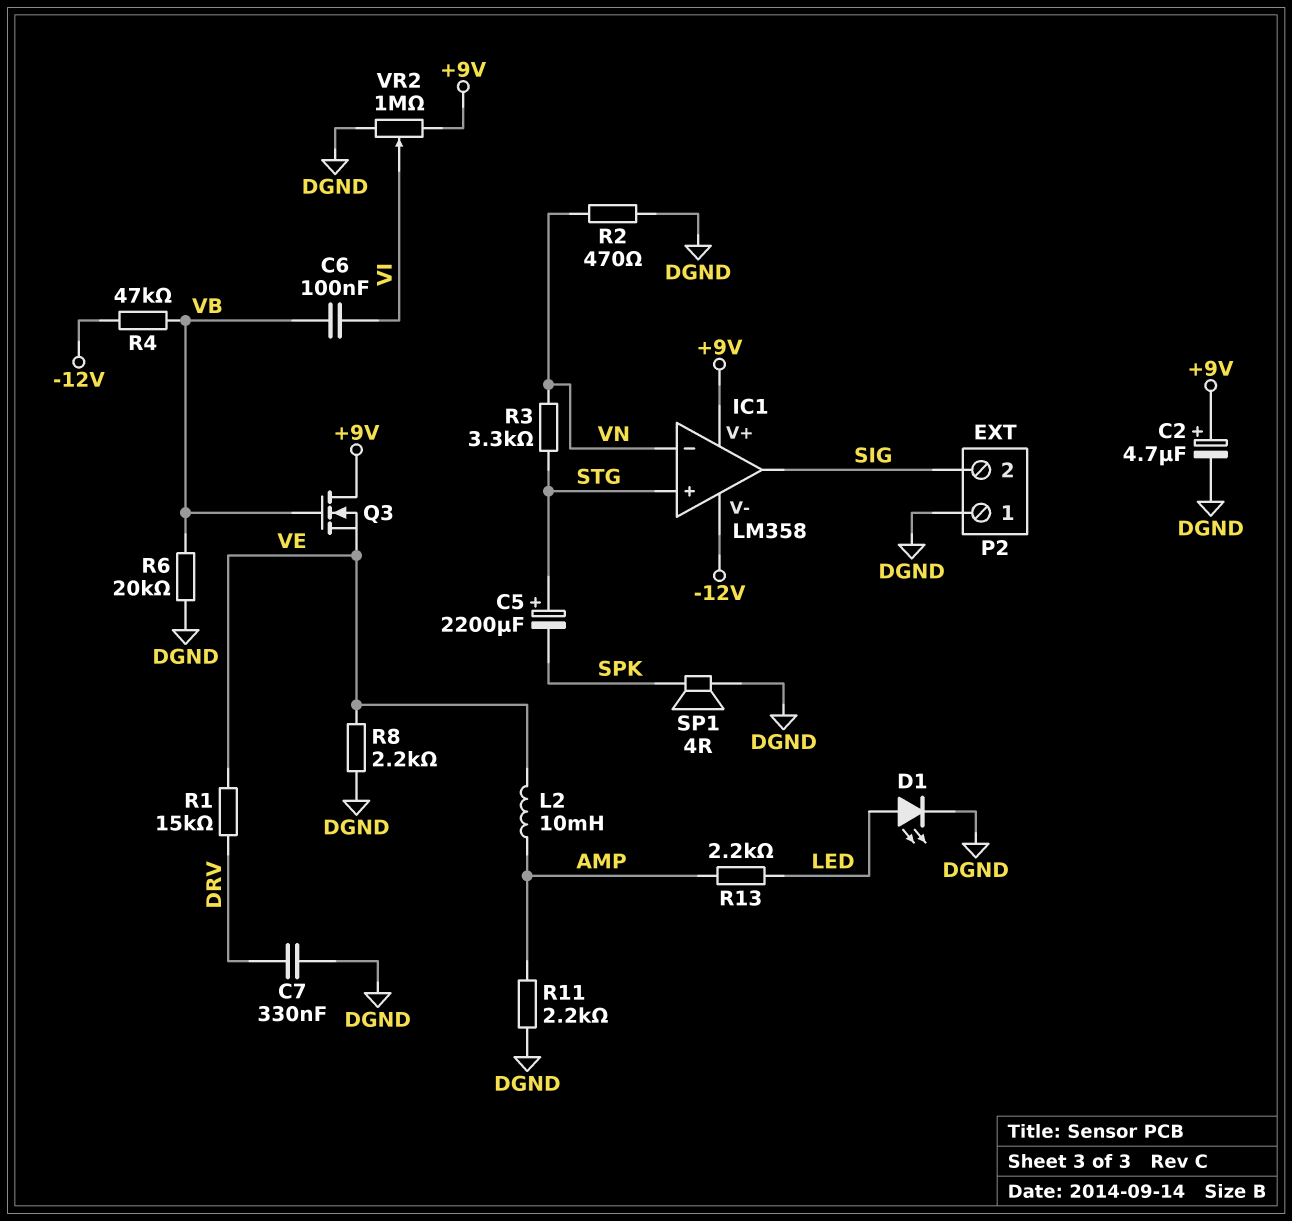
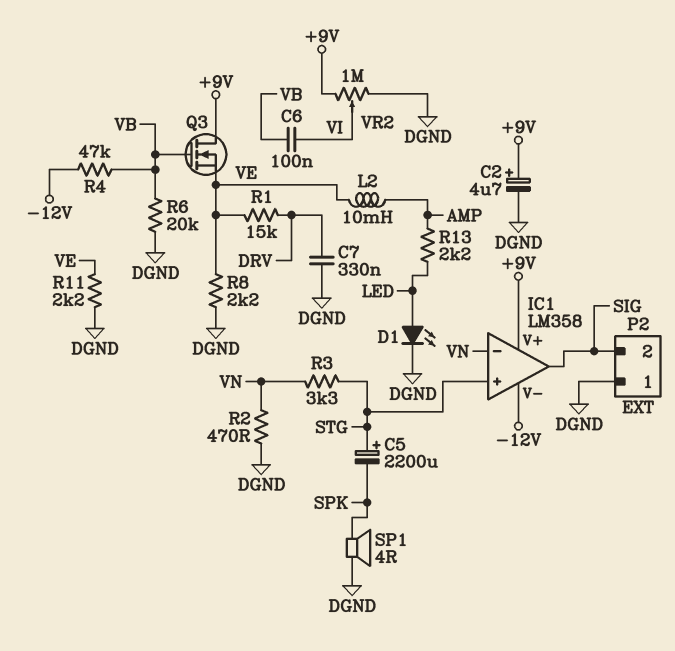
R11: 2.2k (AMP, DGND) -> 2.2k (DGND, VE)

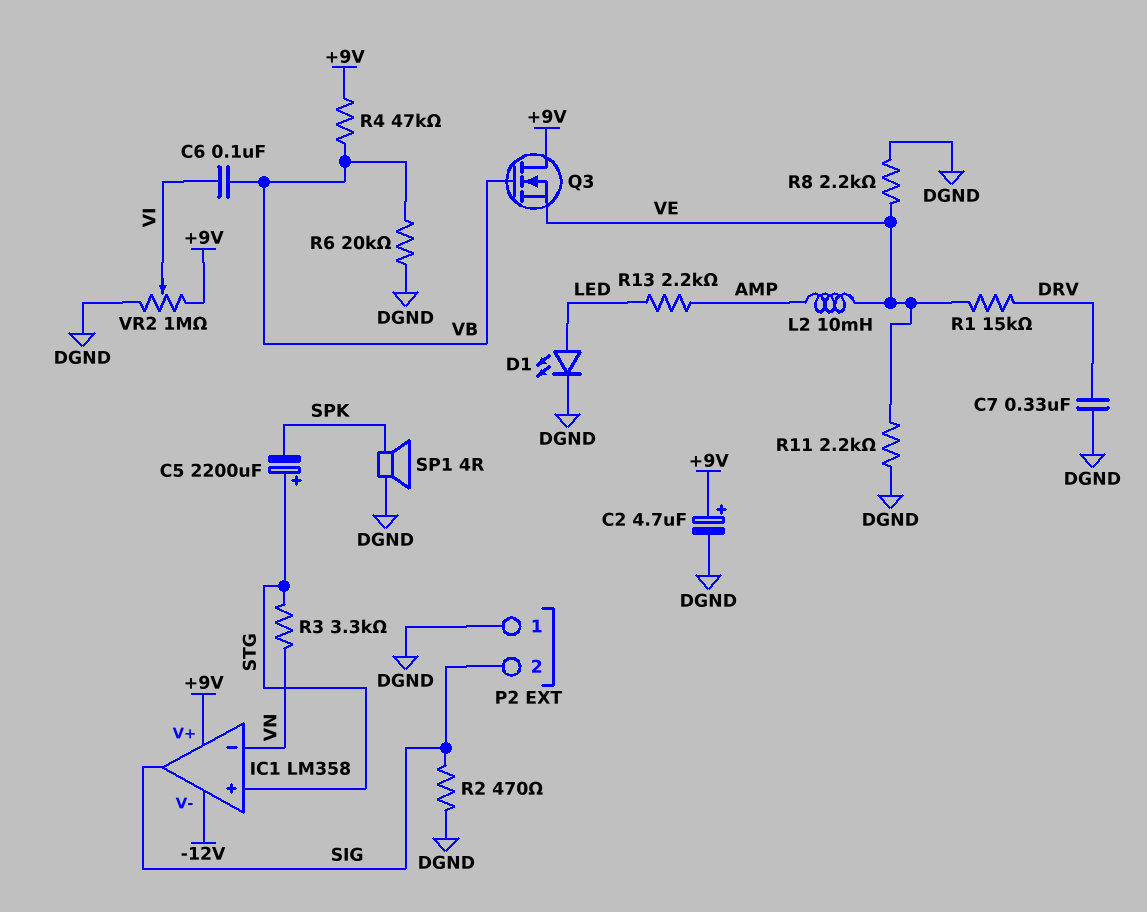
R2: 470 (DGND, VN) -> 470 (DGND, SIG)
R4: 47k (-12V, VB) -> 47k (+9V, VB)

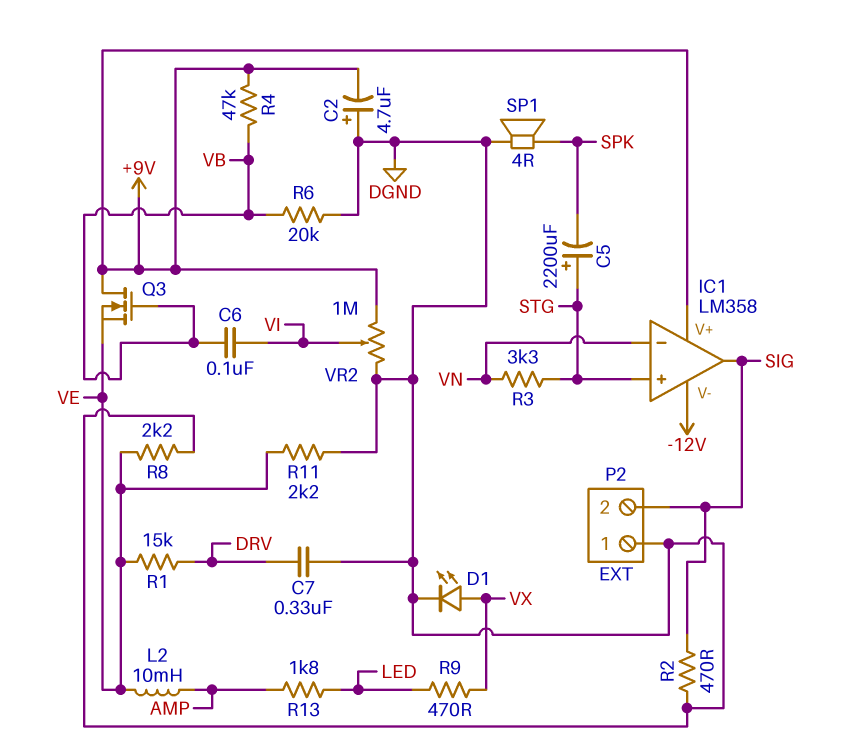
C2: 4.7uF (plus +9V, minus DGND) -> 4.7uF (plus DGND, minus +9V)
D1: LED (A LED, K DGND) -> LED (A VX, K DGND)
R9: none -> 470 (LED, VX)
R13: 2.2k (AMP, LED) -> 1.8k (AMP, LED)

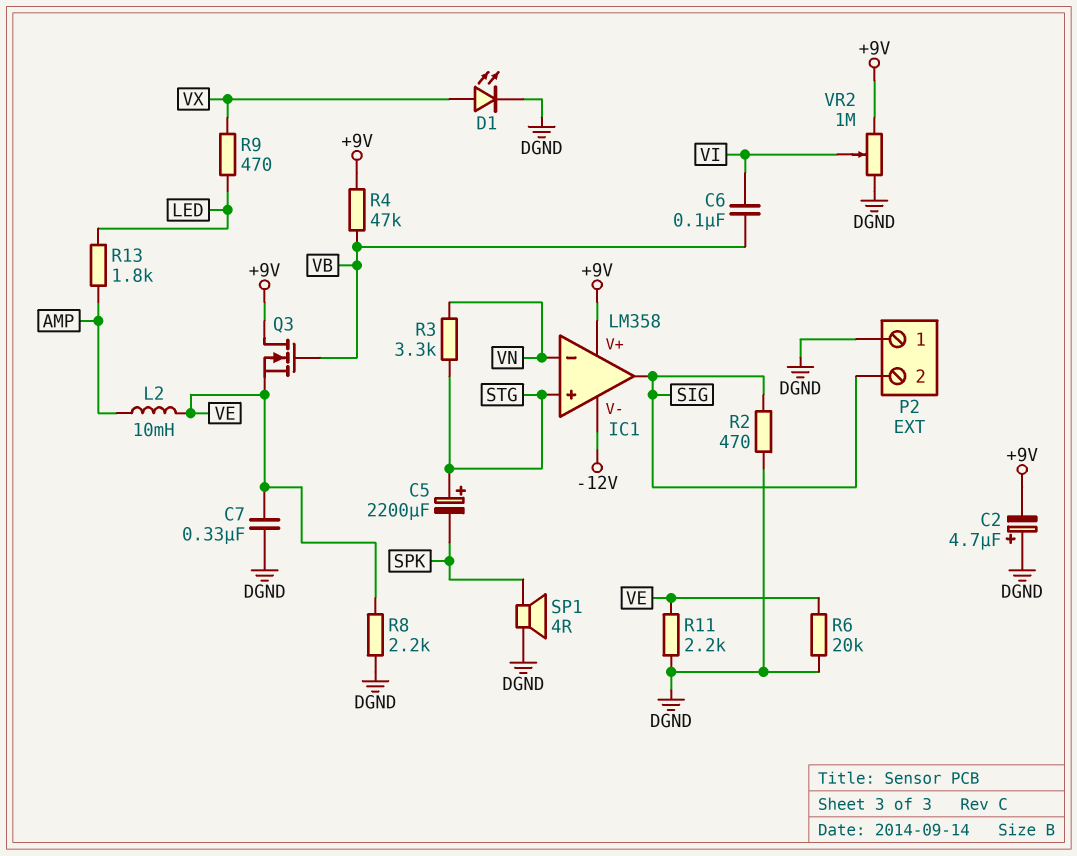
C7: 330nF (DGND, DRV) -> 330nF (DGND, VE)
R1: 15k (DRV, VE) -> none
R6: 20k (DGND, VB) -> 20k (DGND, VE)

